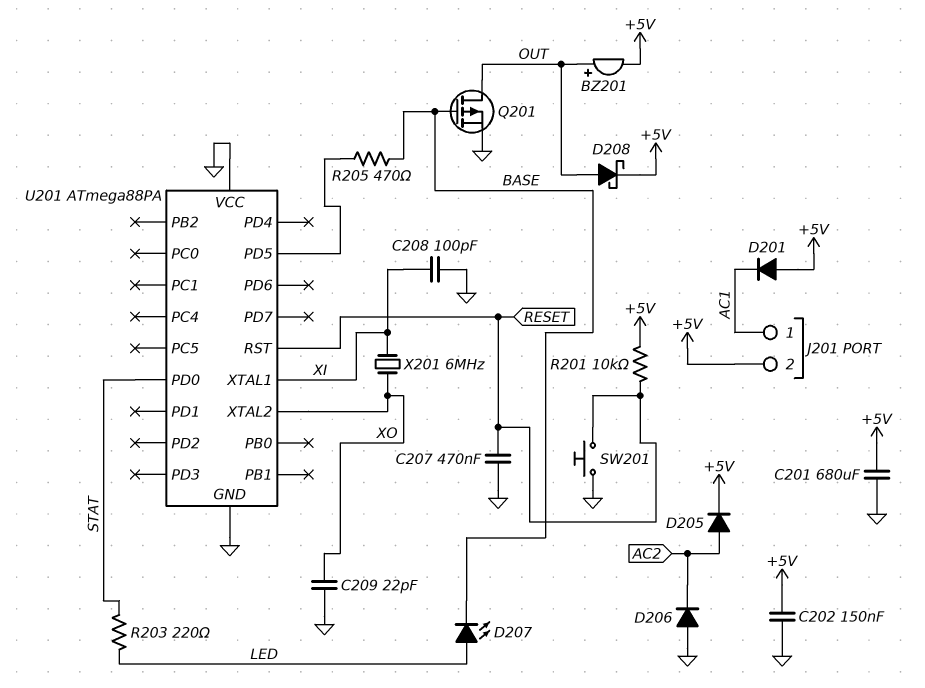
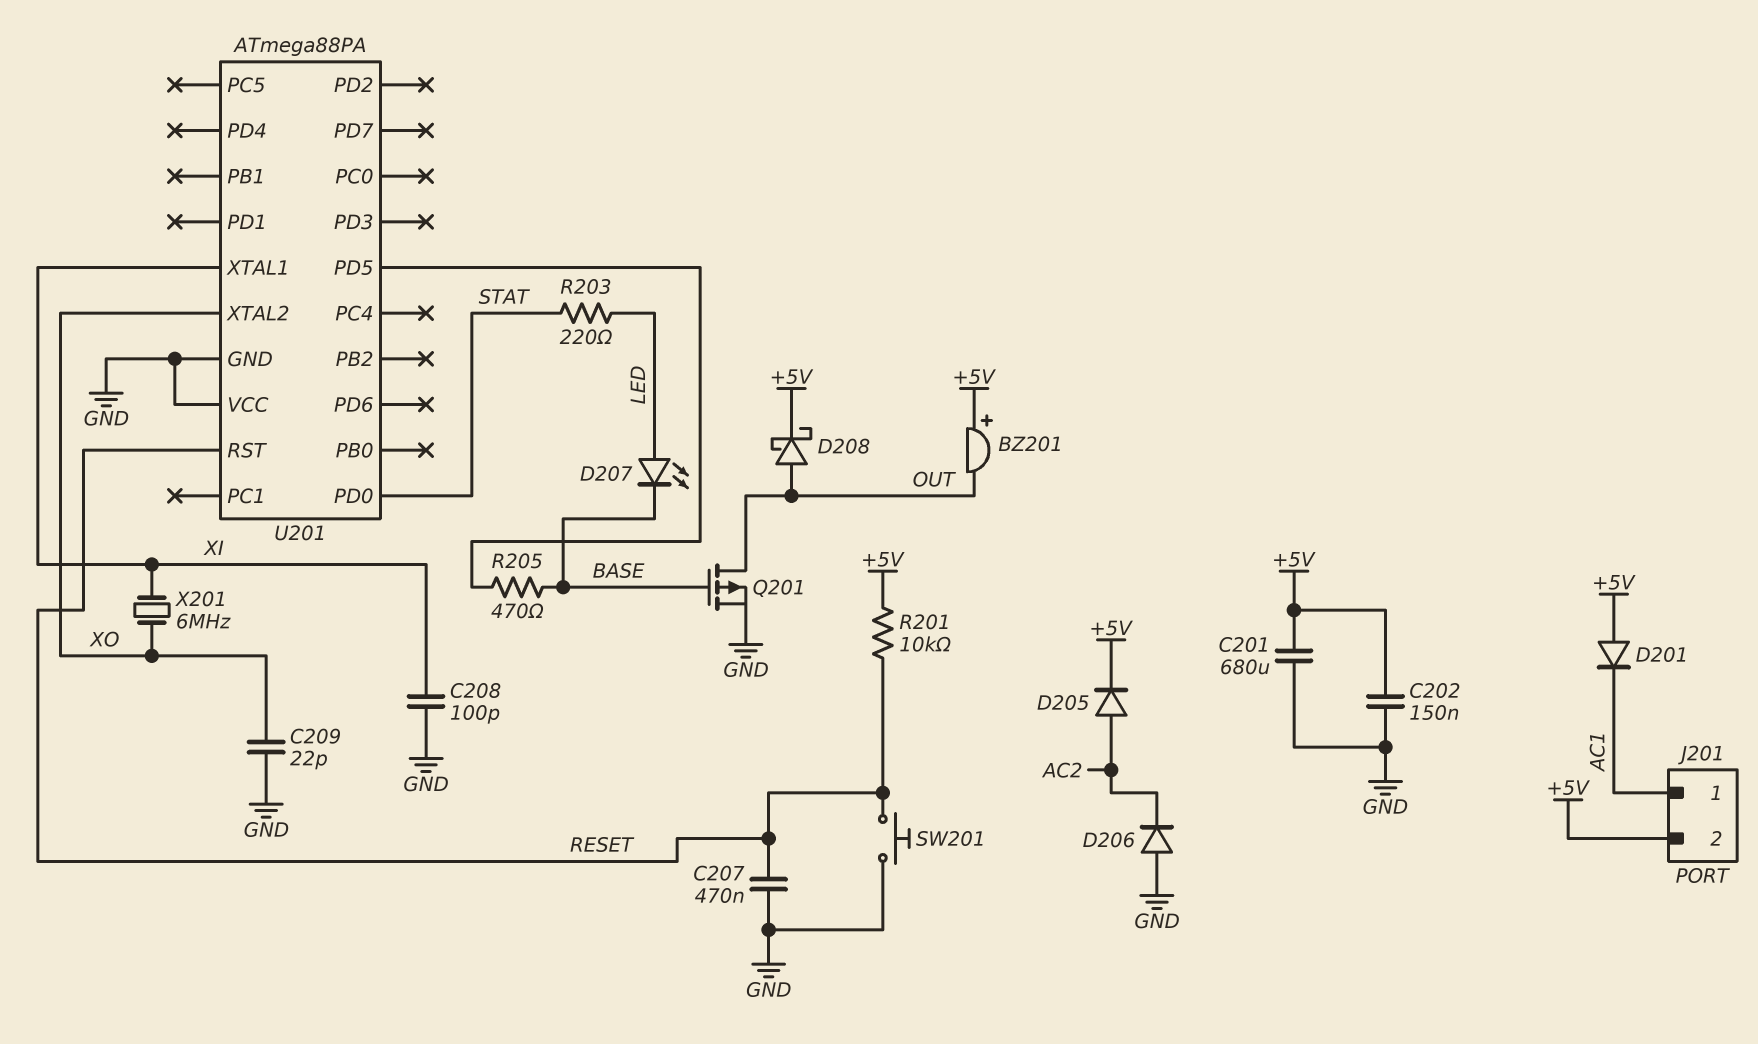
BZ201: buzzer (plus OUT, minus +5V) -> buzzer (plus +5V, minus OUT)

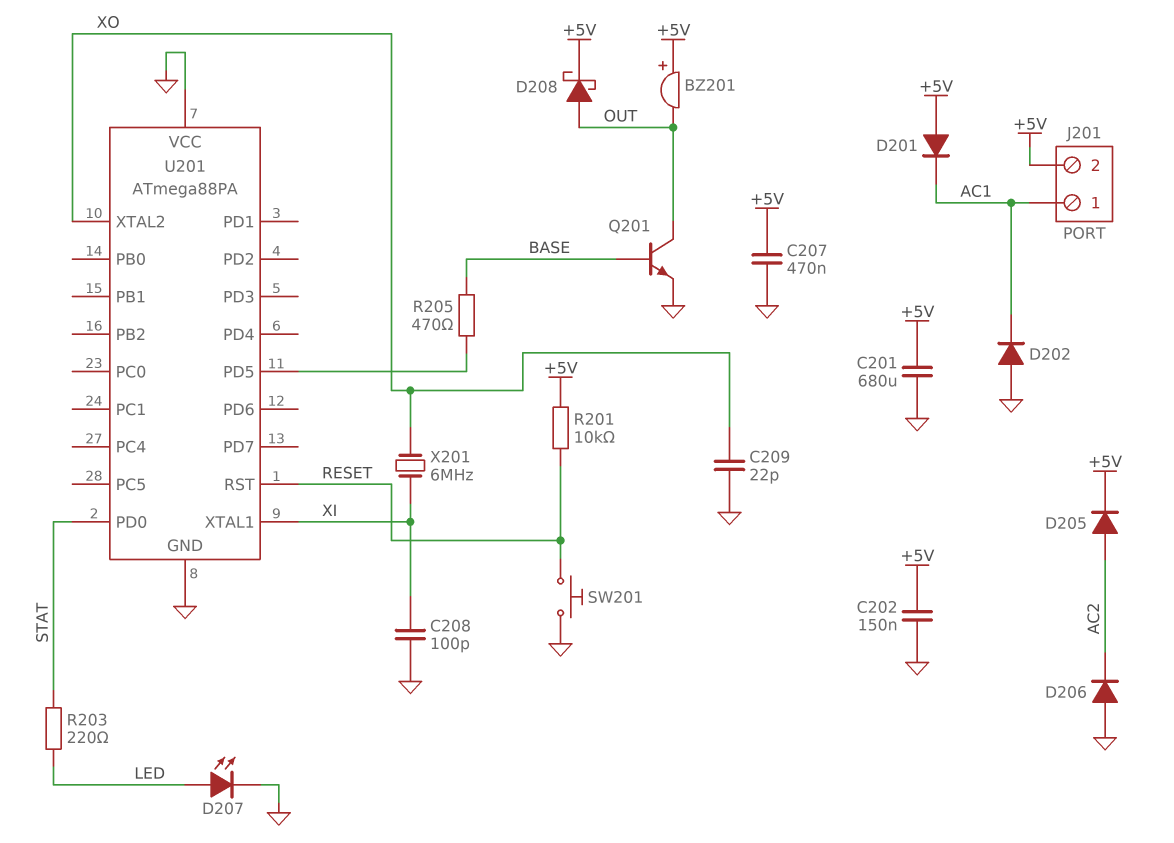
C207: 470nF (GND, RESET) -> 470nF (+5V, GND)
D202: none -> diode (A GND, K AC1)
D207: LED (A LED, K BASE) -> LED (A LED, K GND)
Q201: PMOS (G BASE, D OUT, S GND) -> NPN (B BASE, C OUT, E GND)

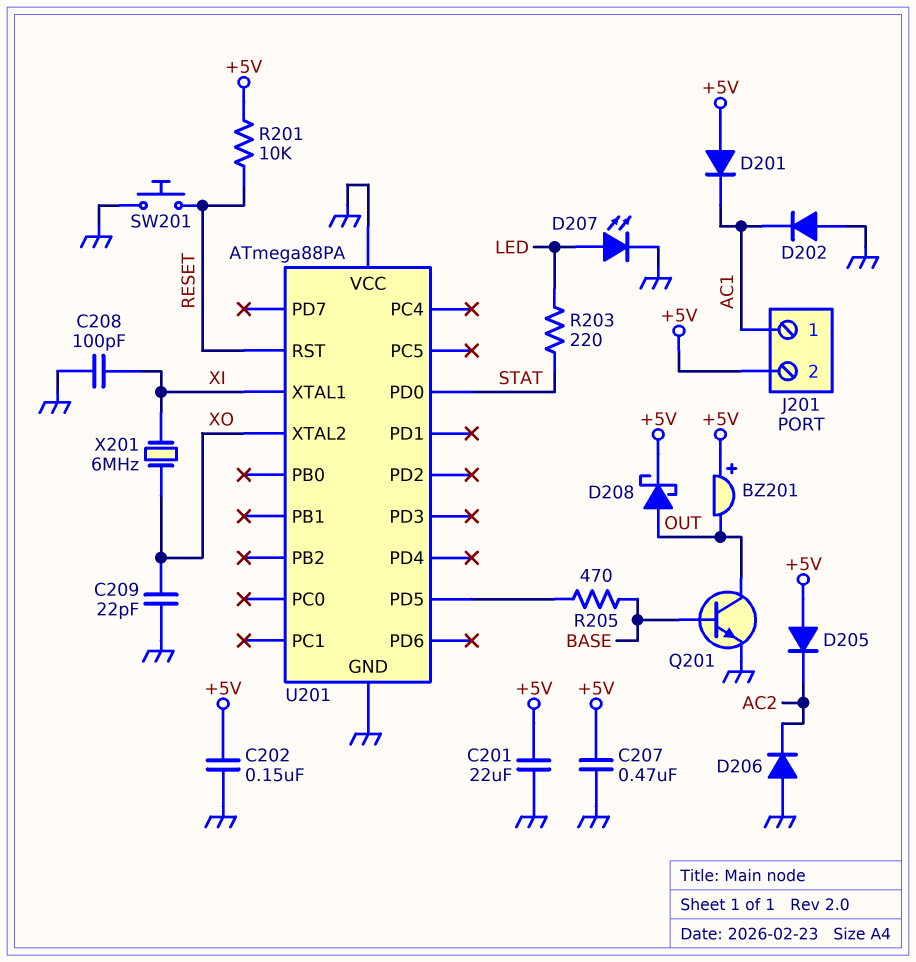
C201: 680uF (+5V, GND) -> 22uF (+5V, GND)
D205: diode (A AC2, K +5V) -> diode (A +5V, K AC2)

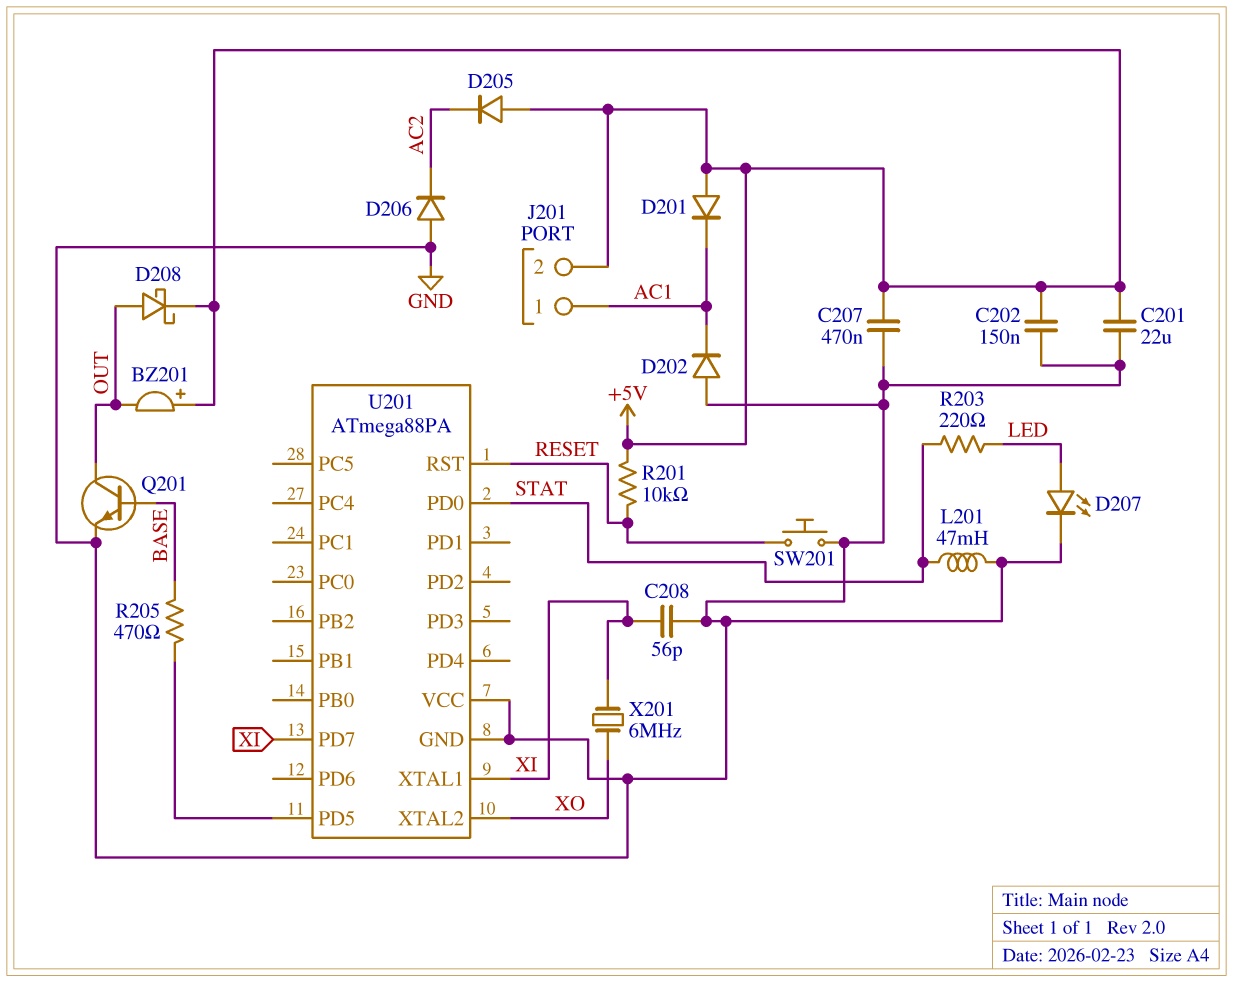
C208: 100pF (GND, XI) -> 56pF (GND, XI)
C209: 22pF (GND, XO) -> none
L201: none -> 47mH (GND, STAT)
U201 pin PD7: none -> XI

